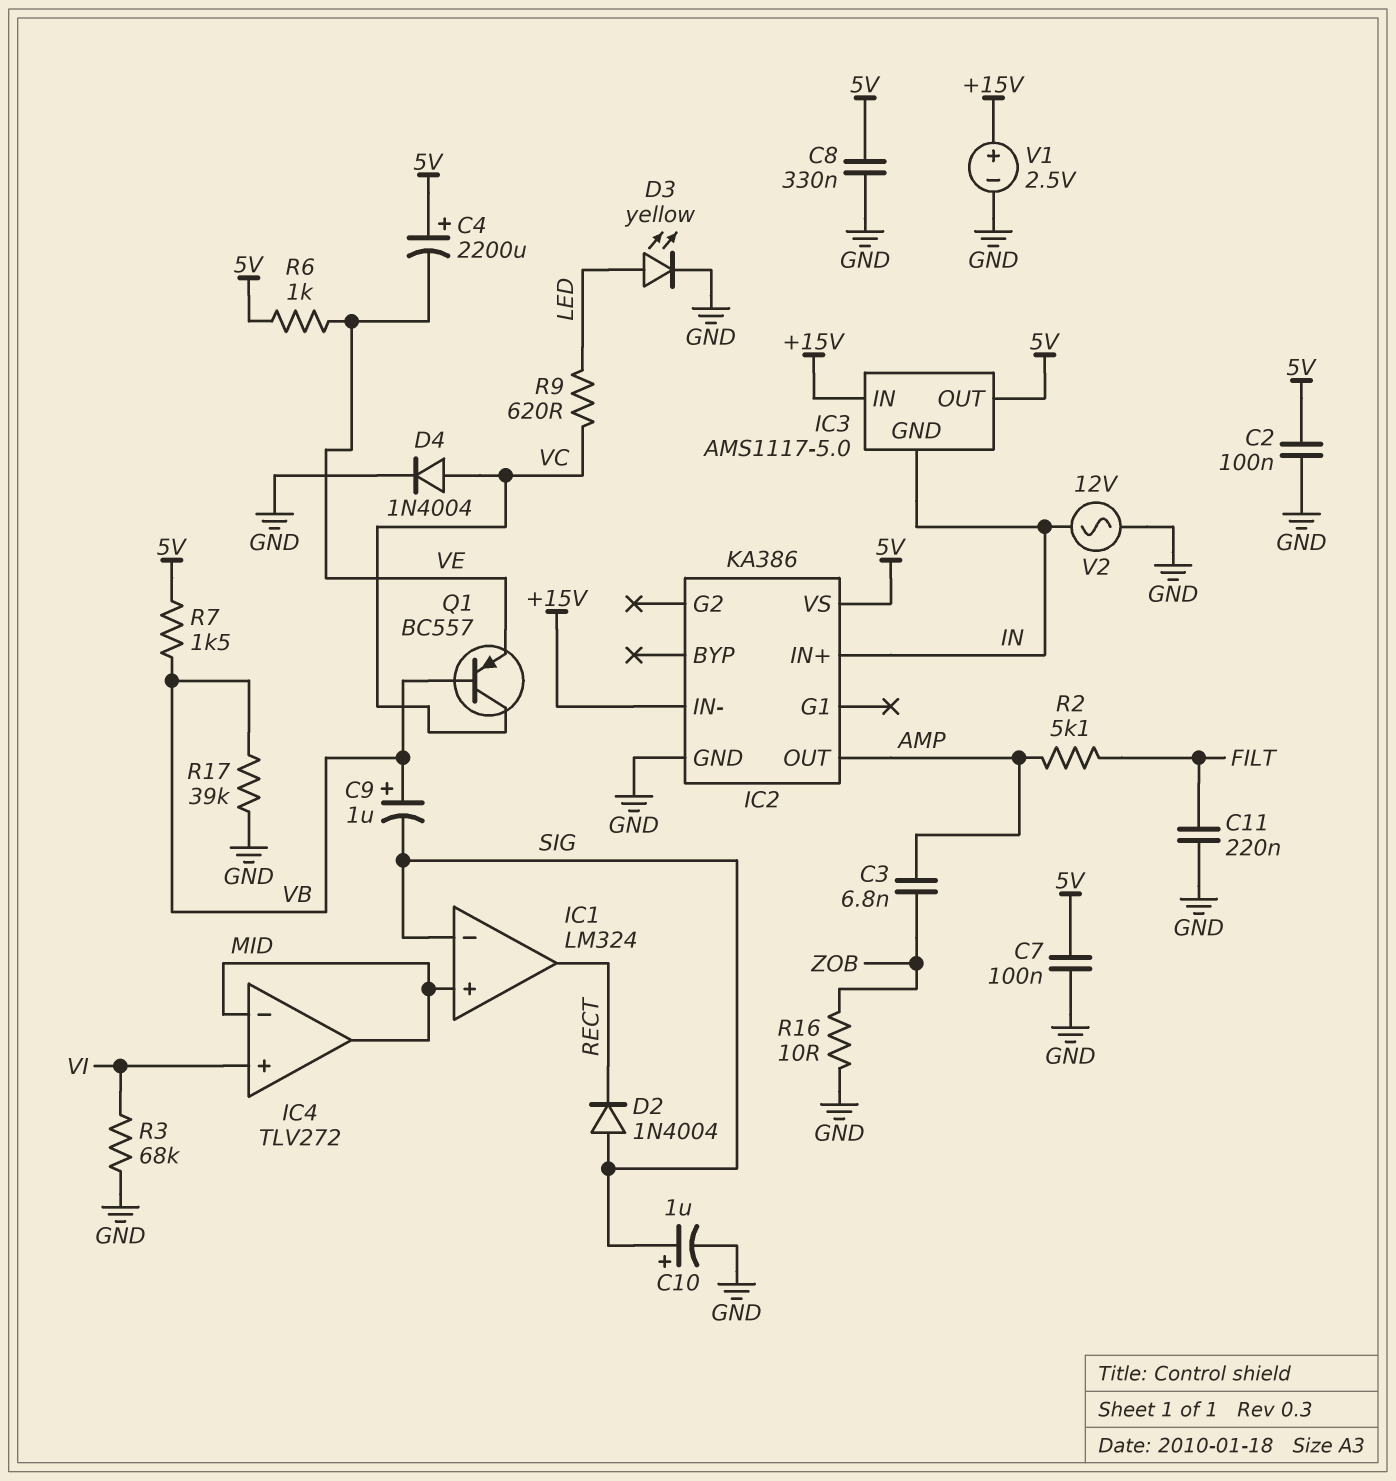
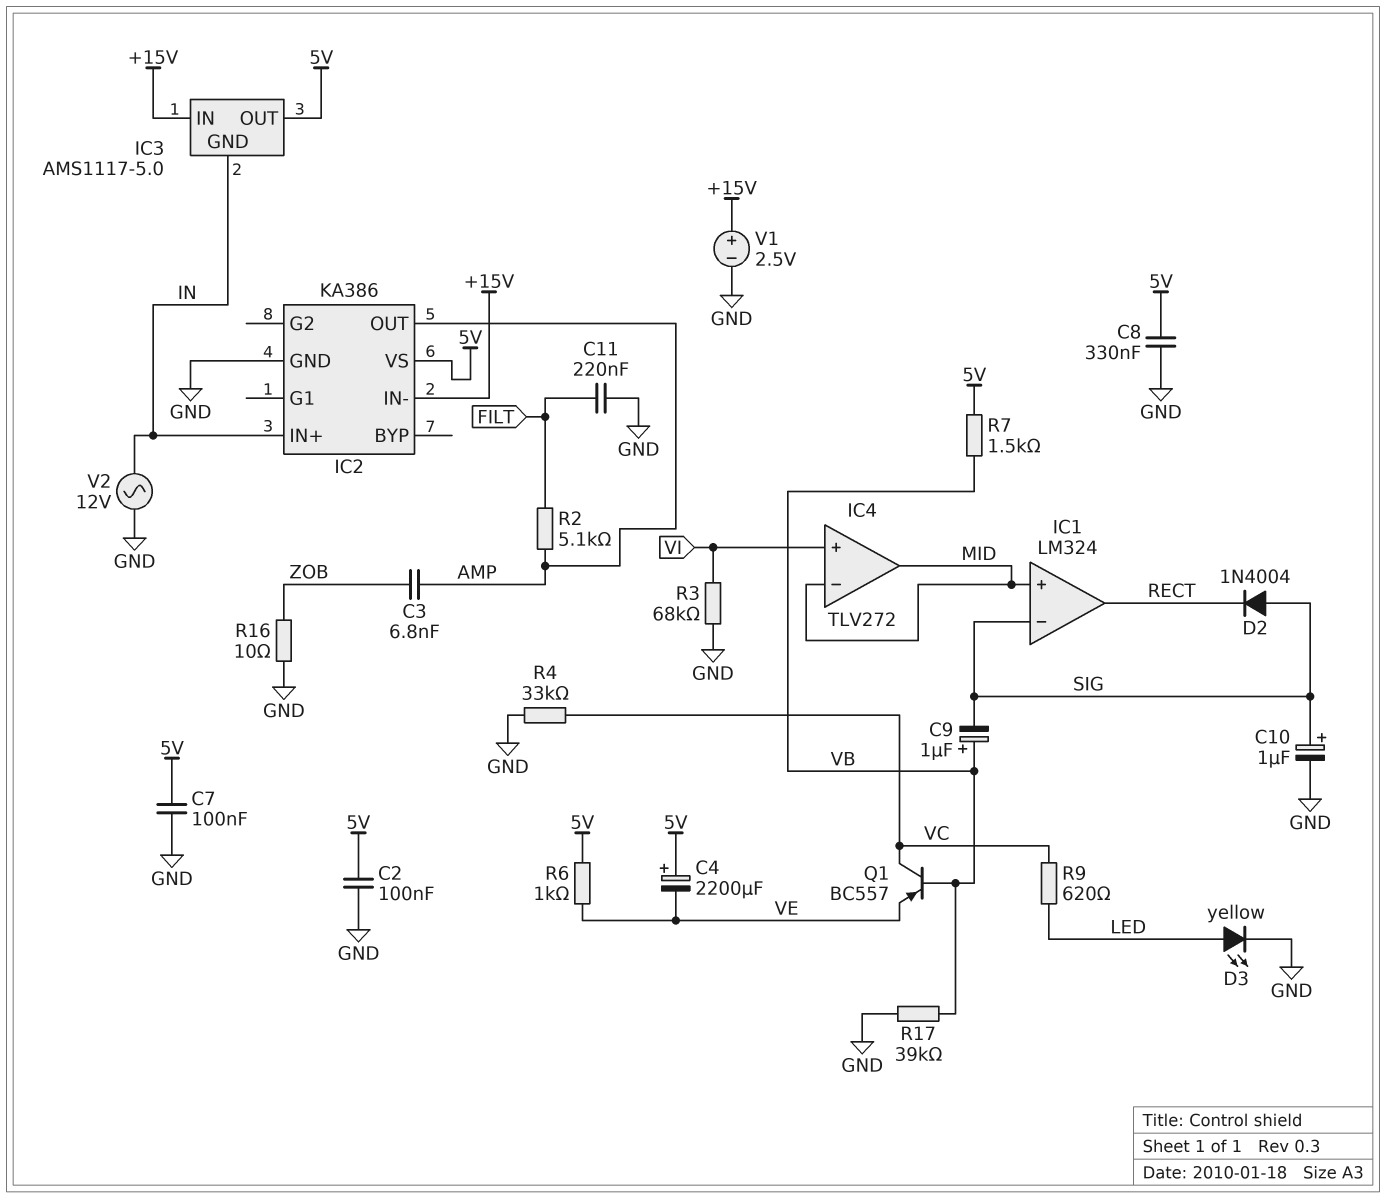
D4: diode 1N4004 (A VC, K GND) -> none
R4: none -> 33k (GND, VC)

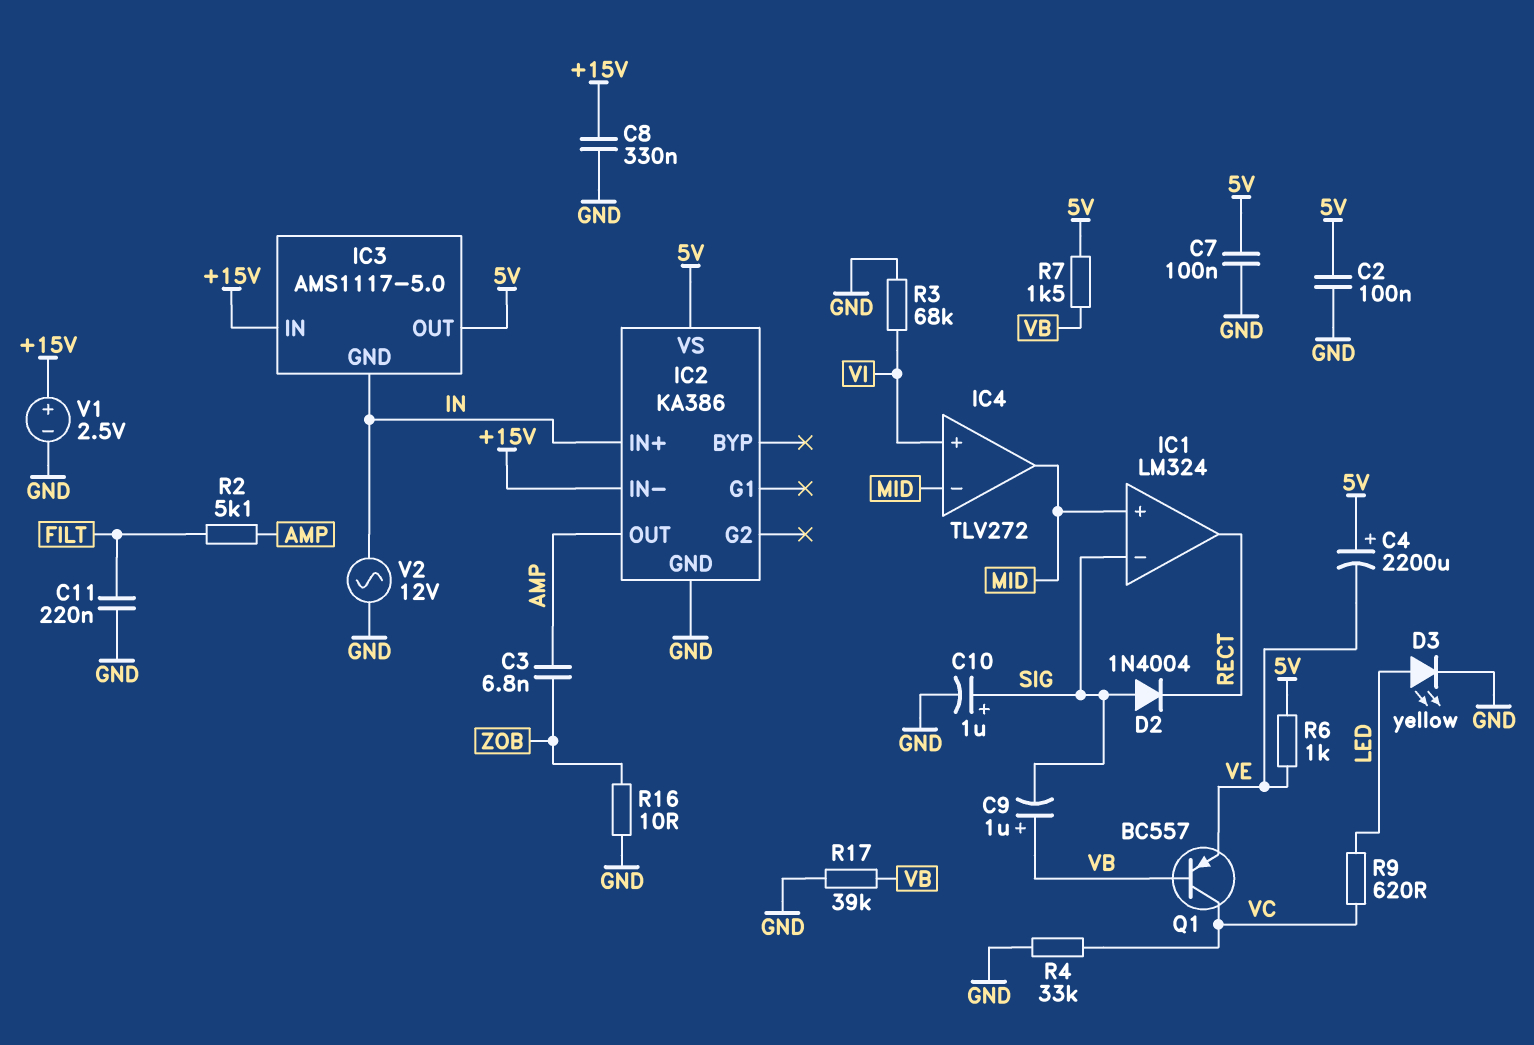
C8: 330nF (5V, GND) -> 330nF (+15V, GND)

